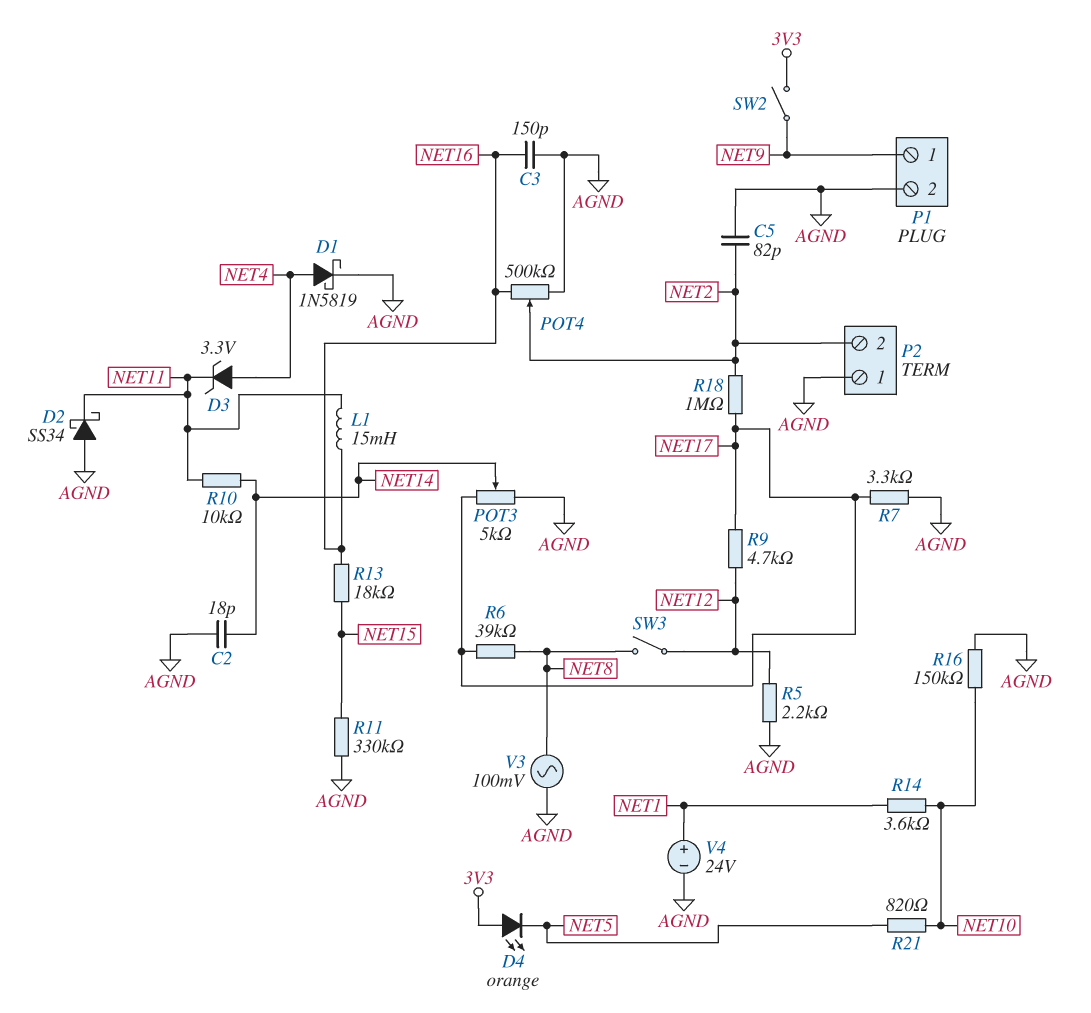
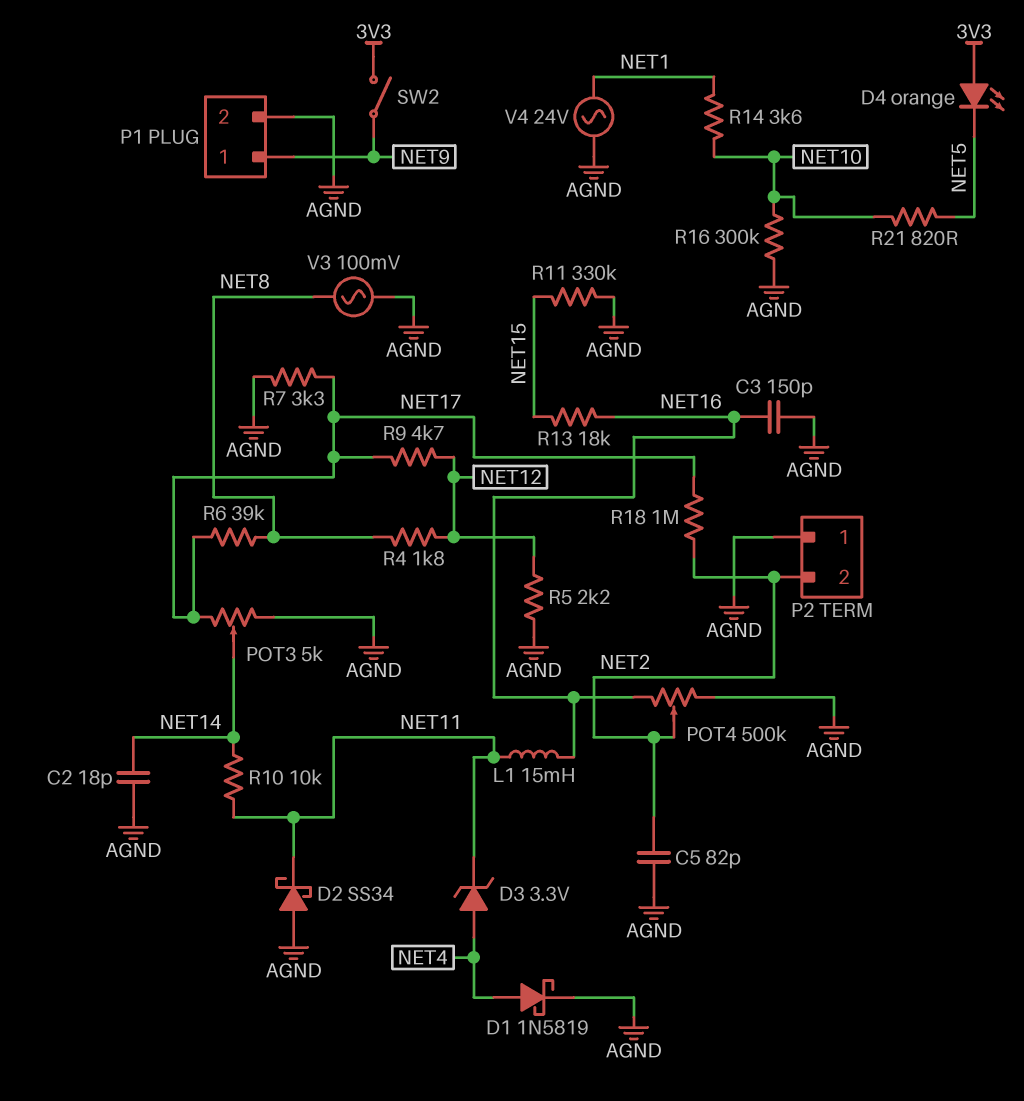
R4: none -> 1.8k (NET8, NET12)
R16: 150k (AGND, NET10) -> 300k (AGND, NET10)
SW3: switch (NET8, NET12) -> none
V4: 24V (plus NET1, minus AGND) -> AC 24V (AGND, NET1)

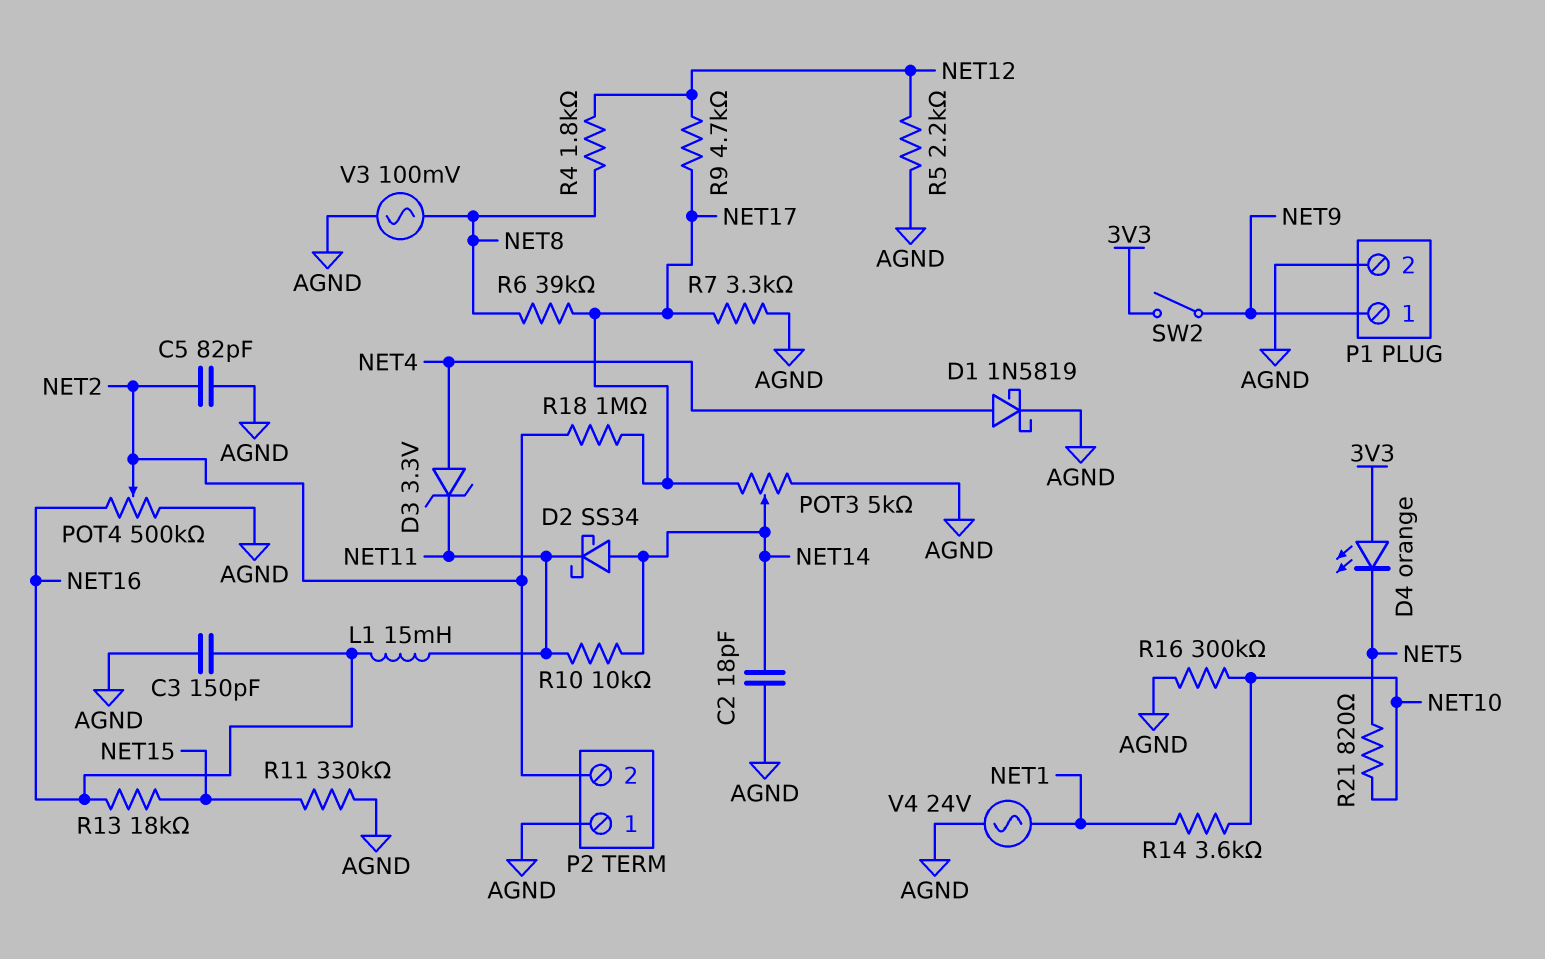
D2: schottky SS34 (A AGND, K NET11) -> schottky SS34 (A NET14, K NET11)

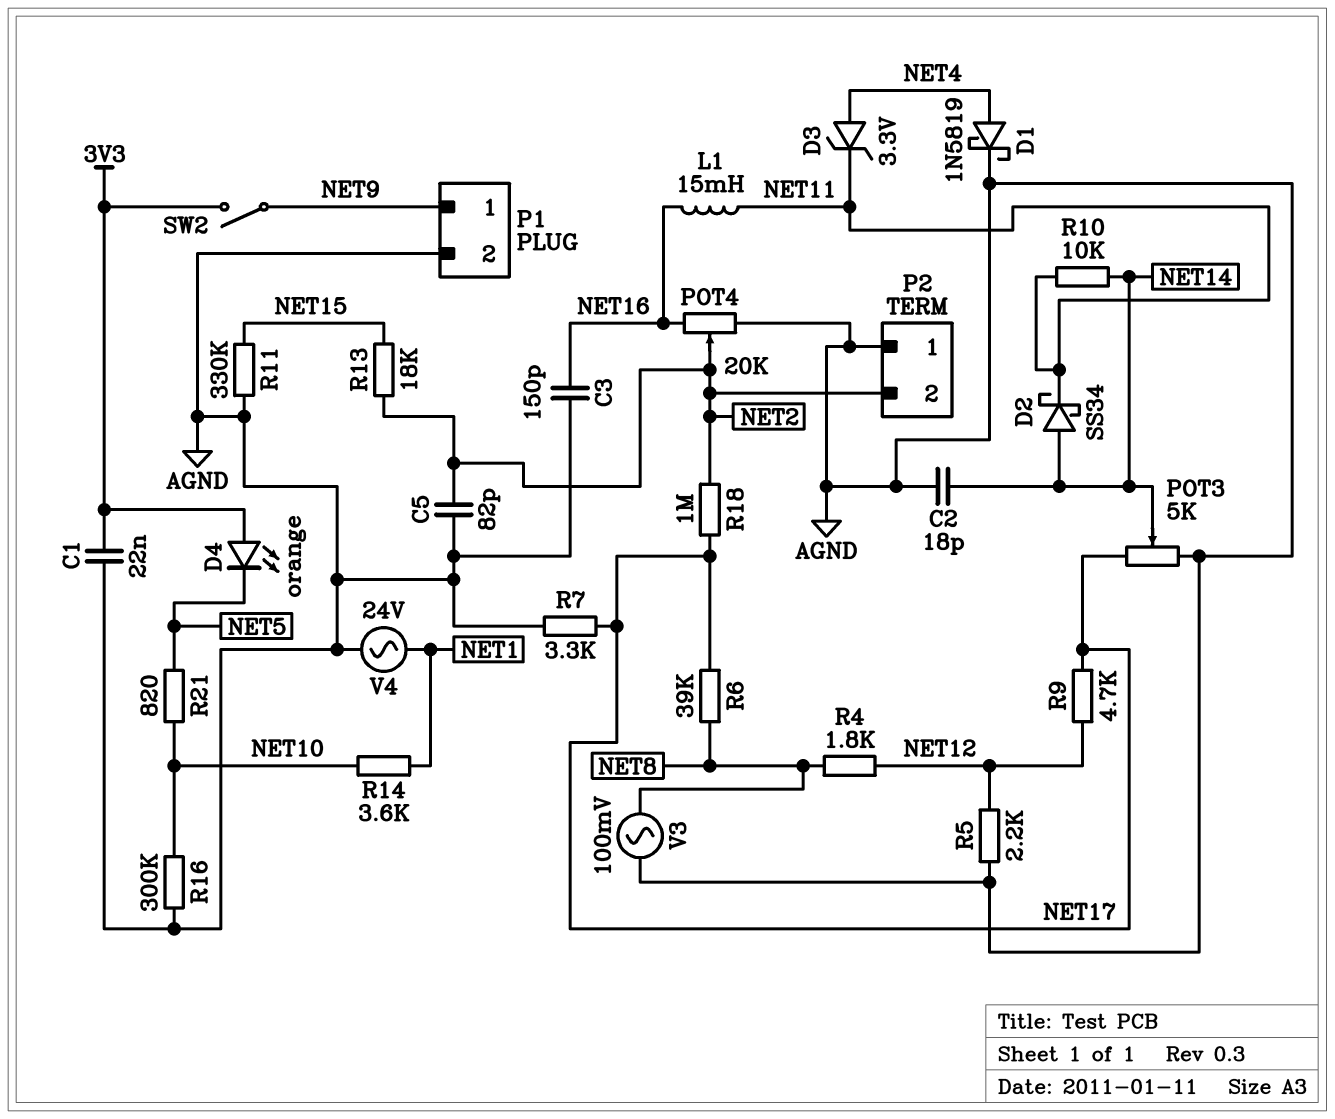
C1: none -> 22nF (3V3, AGND)
POT4: 500k (AGND, NET16, wiper NET2) -> 20k (AGND, NET16, wiper NET2)
R13: 18k (NET15, NET16) -> 18k (NET2, NET15)

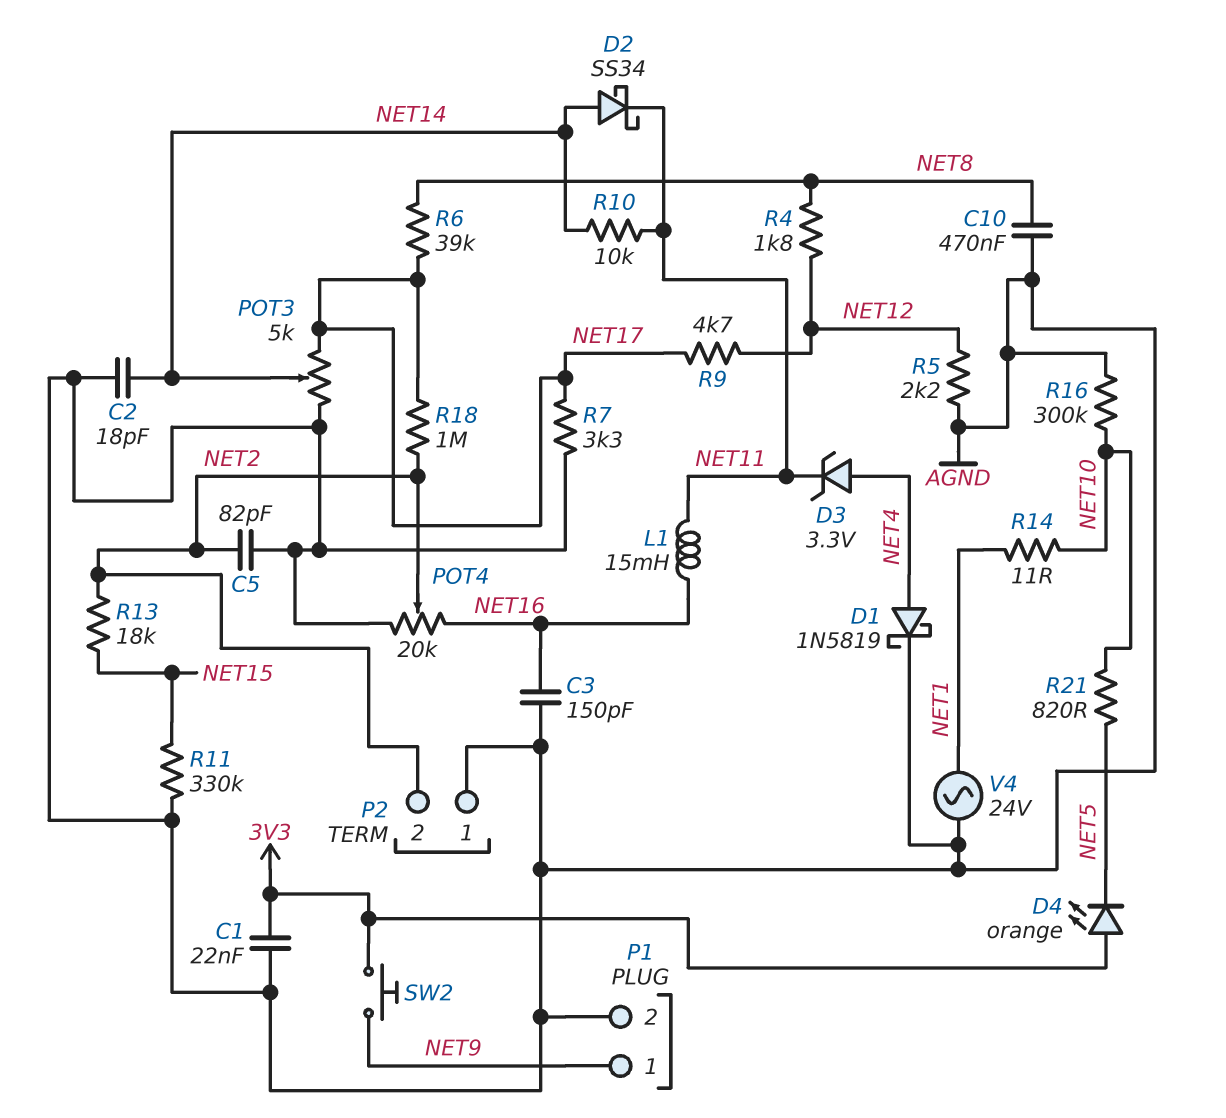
C10: none -> 470nF (AGND, NET8)
R14: 3.6k (NET1, NET10) -> 11 (NET1, NET10)
SW2: switch (3V3, NET9) -> button (3V3, NET9)
V3: AC 100mV (AGND, NET8) -> none

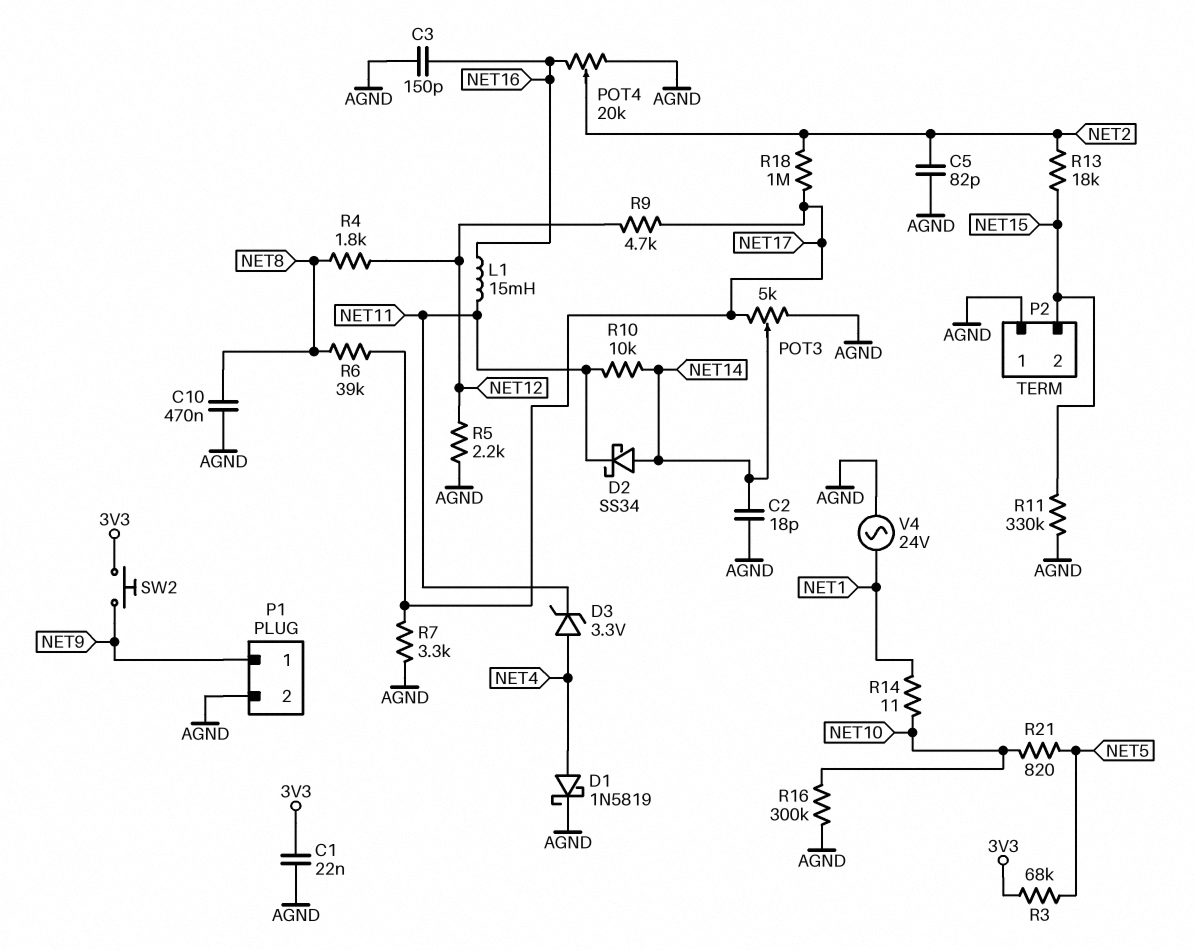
D4: LED orange (A 3V3, K NET5) -> none
P2 pin 2: NET2 -> NET15
R3: none -> 68k (3V3, NET5)

